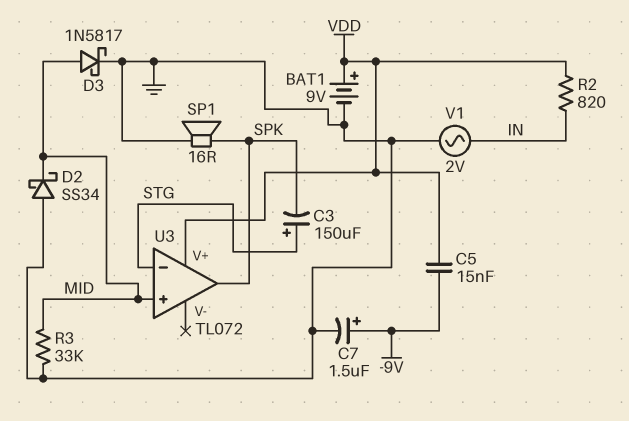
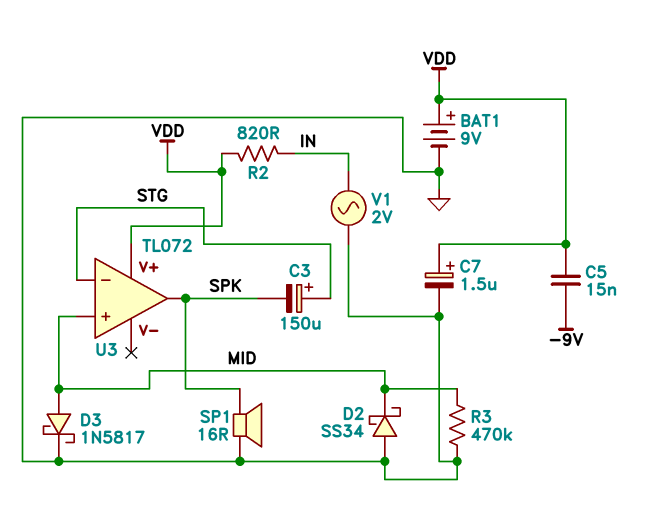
C7: 1.5uF (plus -9V, minus GND) -> 1.5uF (plus VDD, minus GND)
R3: 33k (GND, MID) -> 470k (GND, MID)

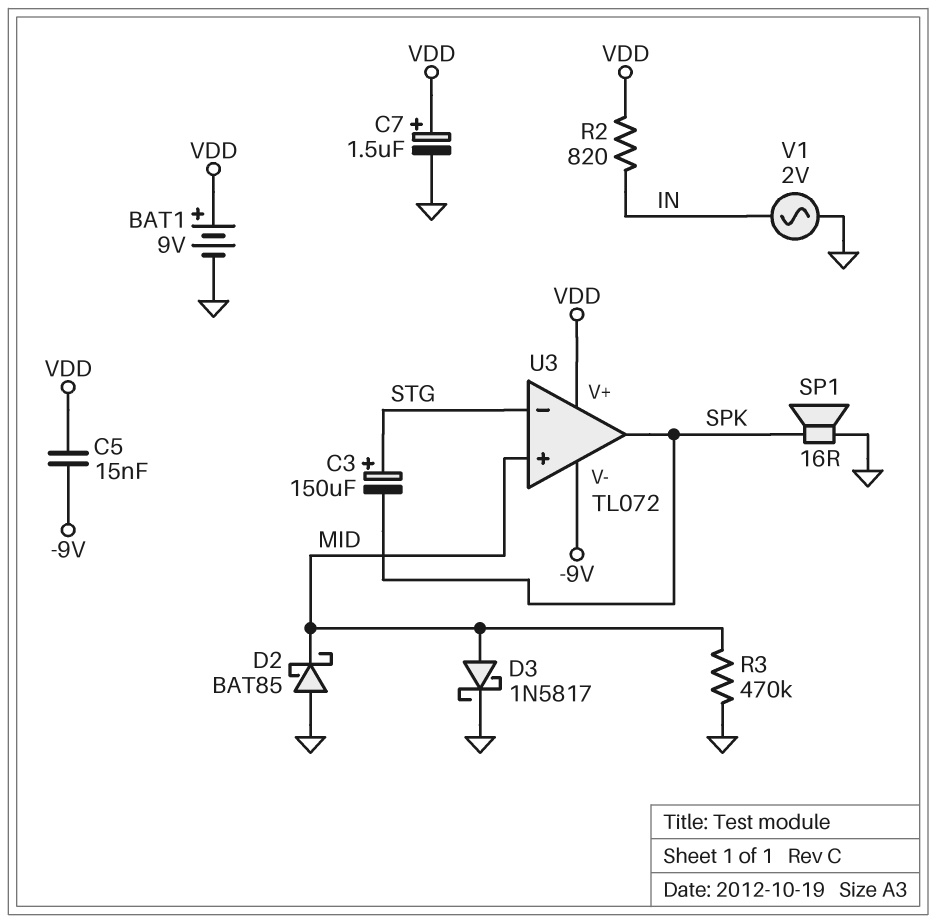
D2: schottky SS34 (A GND, K MID) -> schottky BAT85 (A GND, K MID)
U3 pin V-: none -> -9V

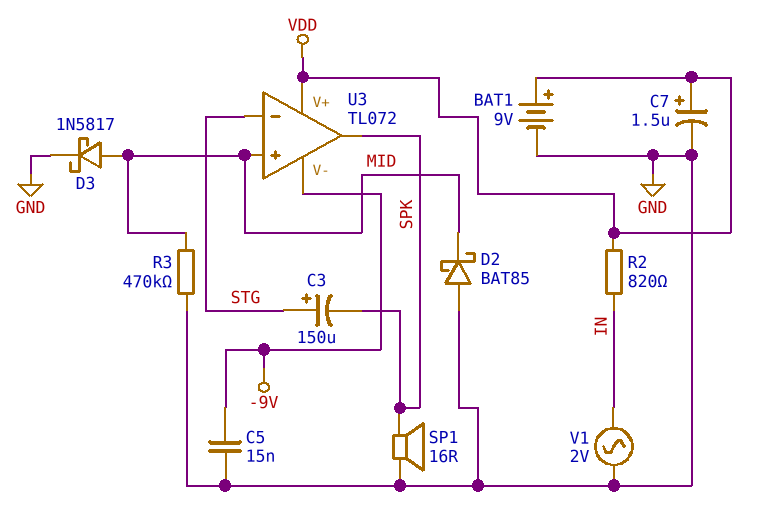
C5: 15nF (-9V, VDD) -> 15nF (-9V, GND)

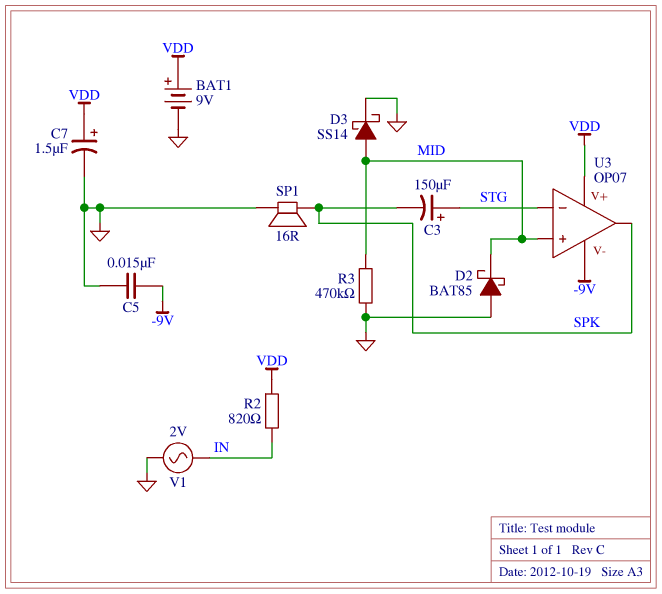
D3: schottky 1N5817 (A MID, K GND) -> schottky SS14 (A MID, K GND)
U3: TL072 -> OP07

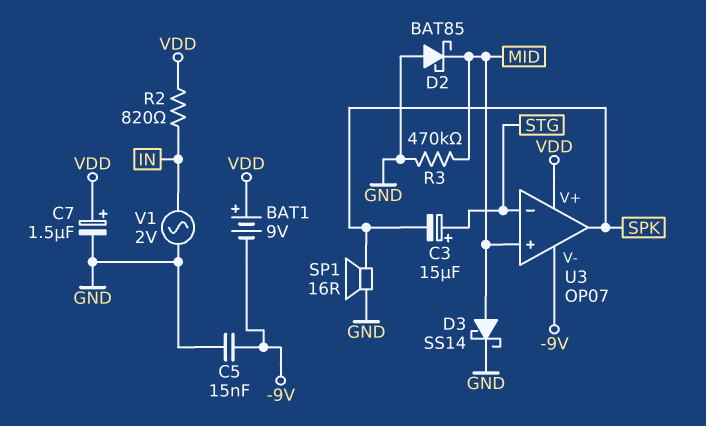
BAT1: 9V (plus VDD, minus GND) -> 9V (plus VDD, minus -9V)
C3: 150uF (plus STG, minus SPK) -> 15uF (plus STG, minus SPK)

